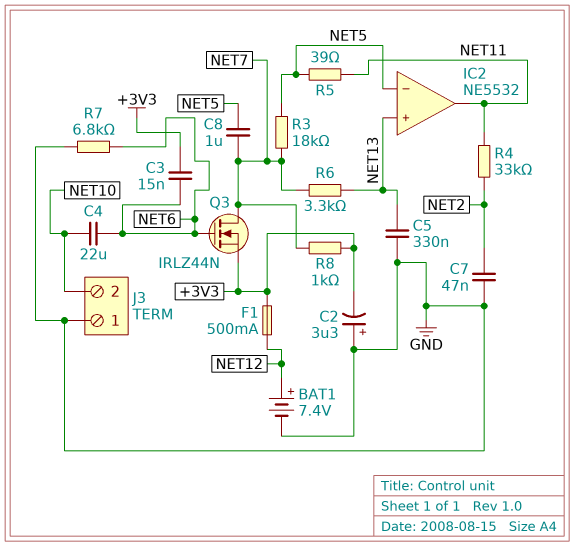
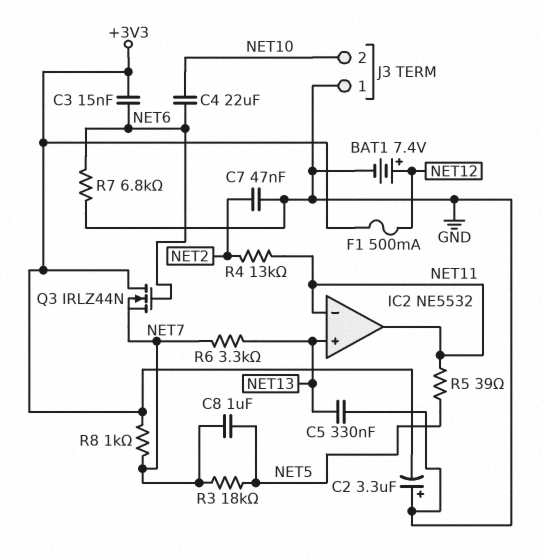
IC2 pin in-: NET5 -> NET11
Q3: NMOS IRLZ44N (G NET6, D NET7, S +3V3) -> NMOS IRLZ44N (G NET6, D +3V3, S NET7)
R4: 33k (NET2, NET11) -> 13k (NET2, NET11)

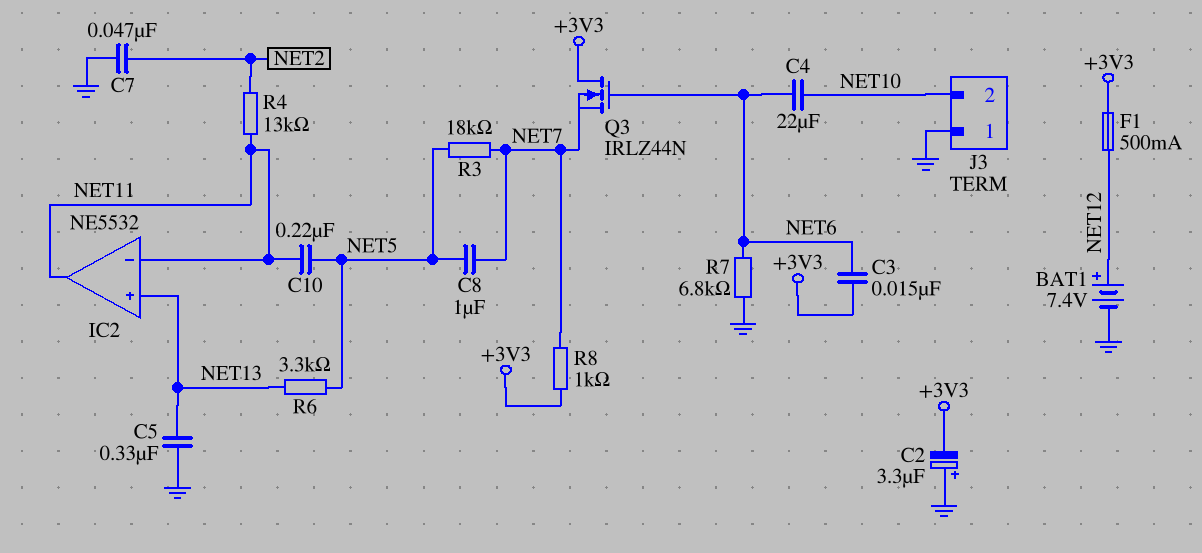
C10: none -> 220nF (NET5, NET11)
R5: 39 (NET5, NET11) -> none
R6: 3.3k (NET7, NET13) -> 3.3k (NET5, NET13)

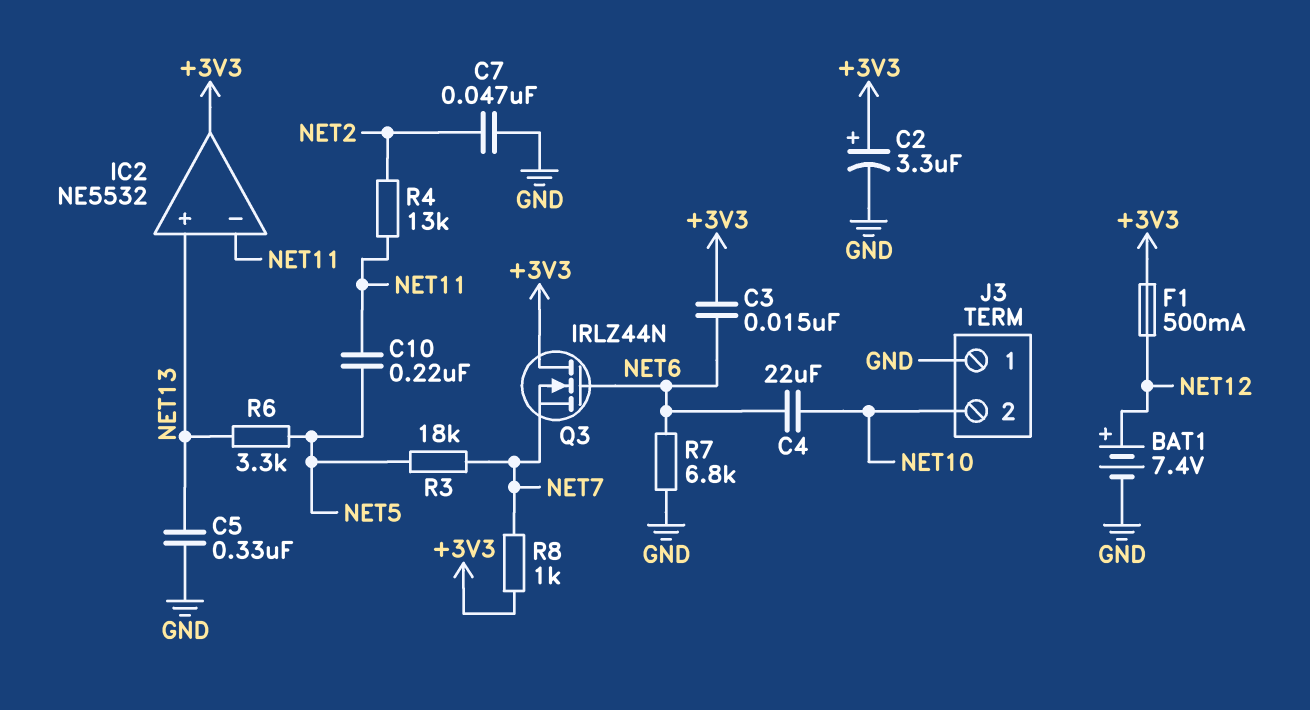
C2: 3.3uF (plus GND, minus +3V3) -> 3.3uF (plus +3V3, minus GND)
C8: 1uF (NET5, NET7) -> none
IC2 pin out: NET11 -> +3V3

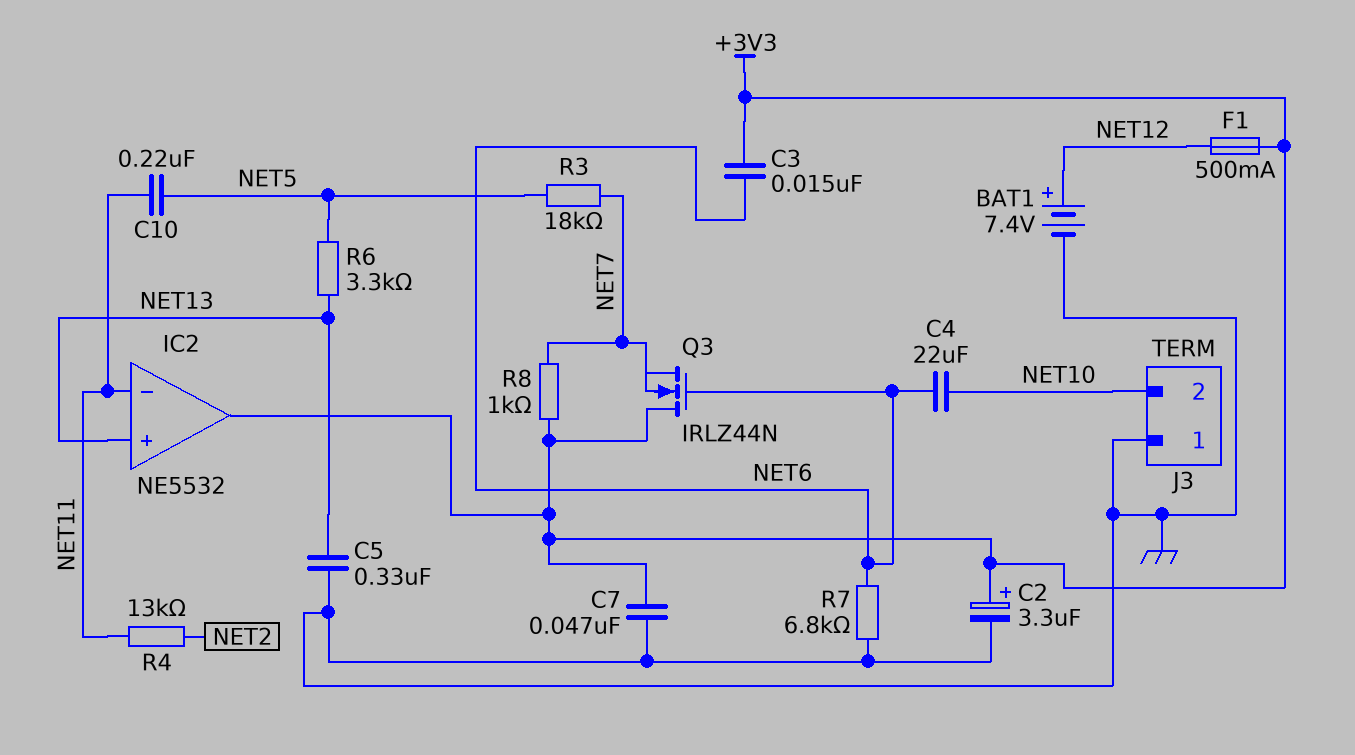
C7: 47nF (GND, NET2) -> 47nF (+3V3, GND)

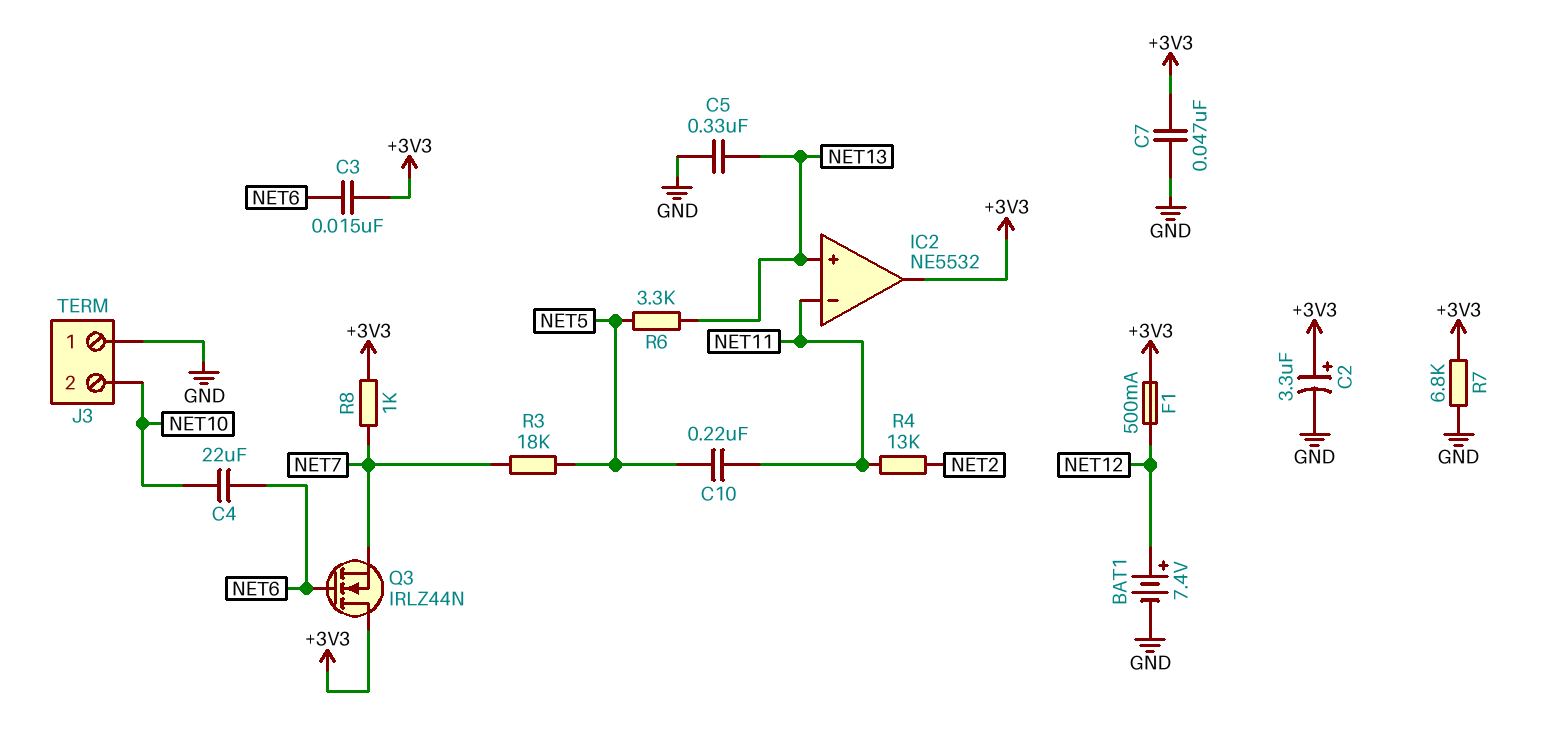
R7: 6.8k (GND, NET6) -> 6.8k (+3V3, GND)

